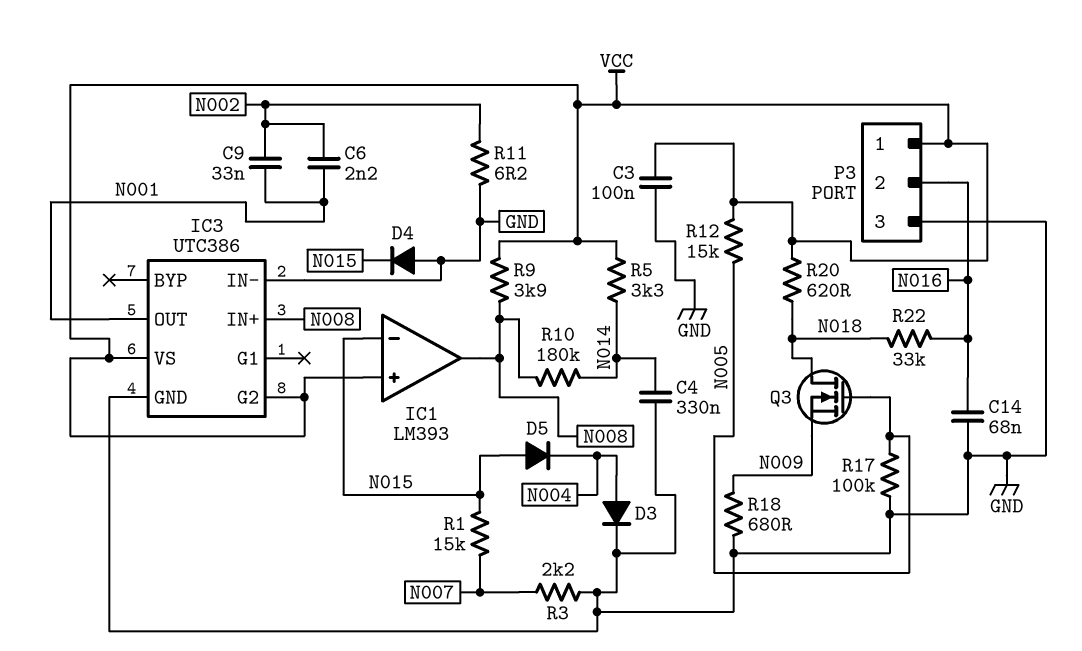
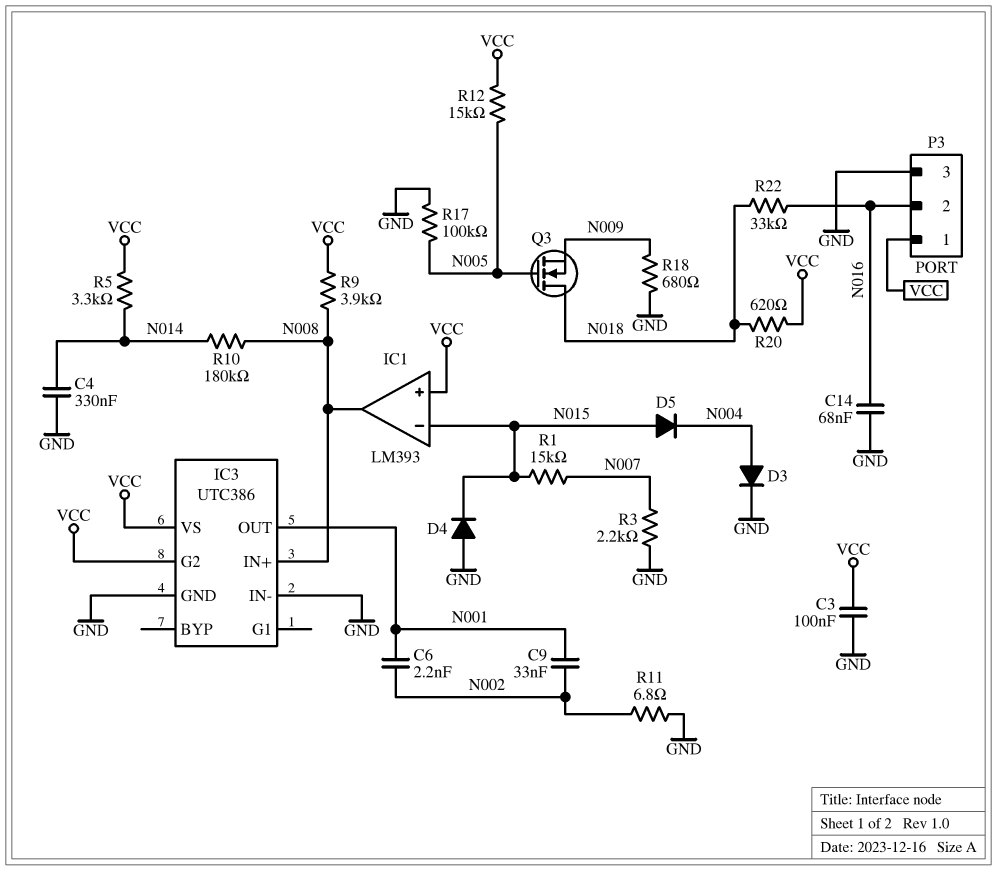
R11: 6.2 (GND, N002) -> 6.8 (GND, N002)

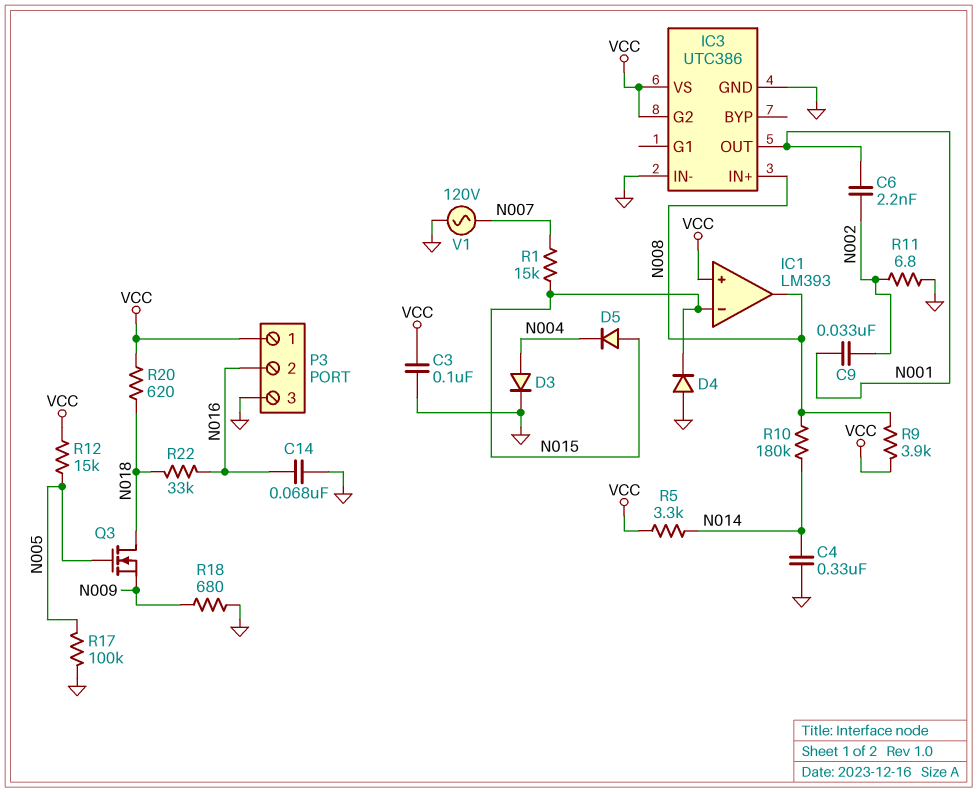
R3: 2.2k (GND, N007) -> none
V1: none -> AC 120V (GND, N007)

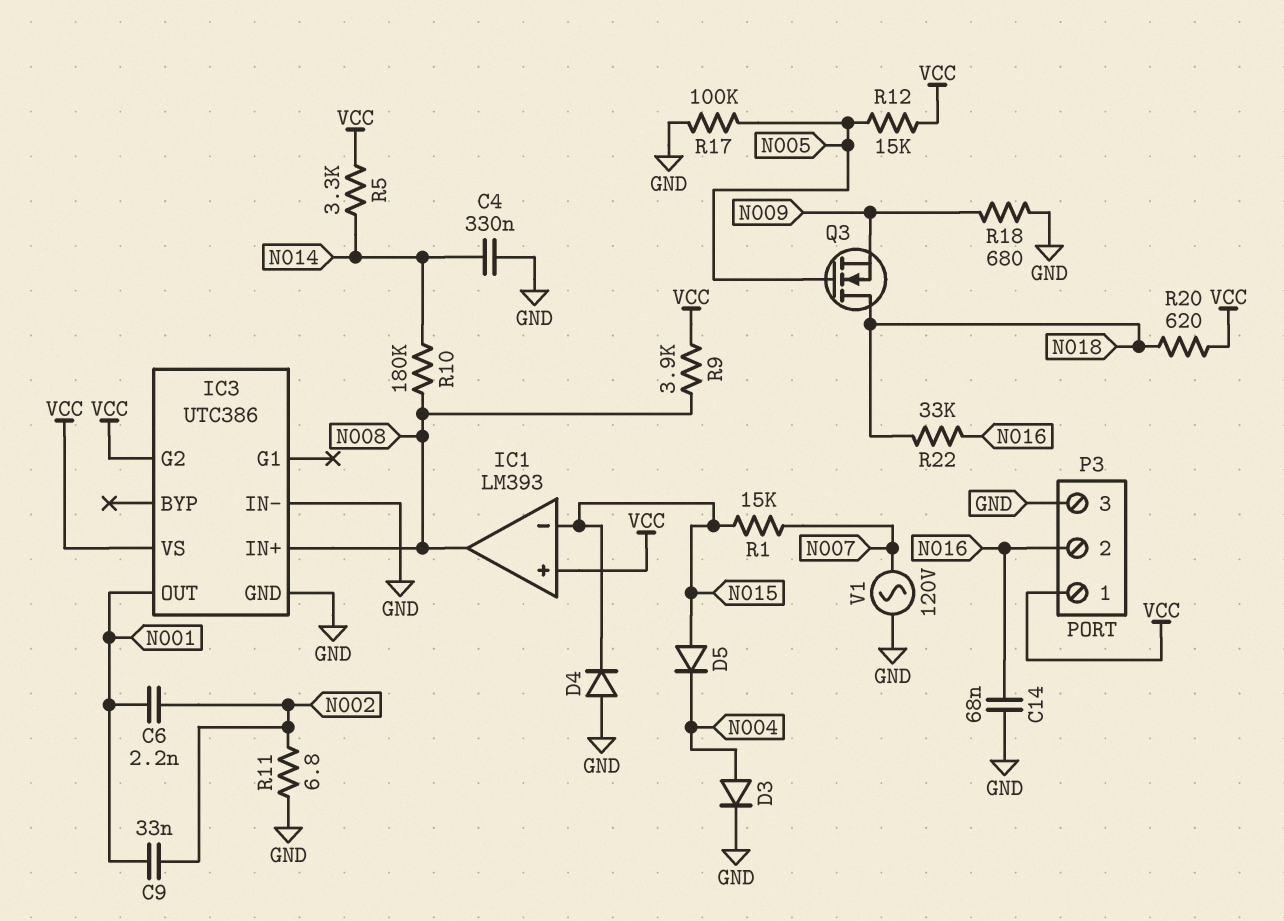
C3: 100nF (GND, VCC) -> none

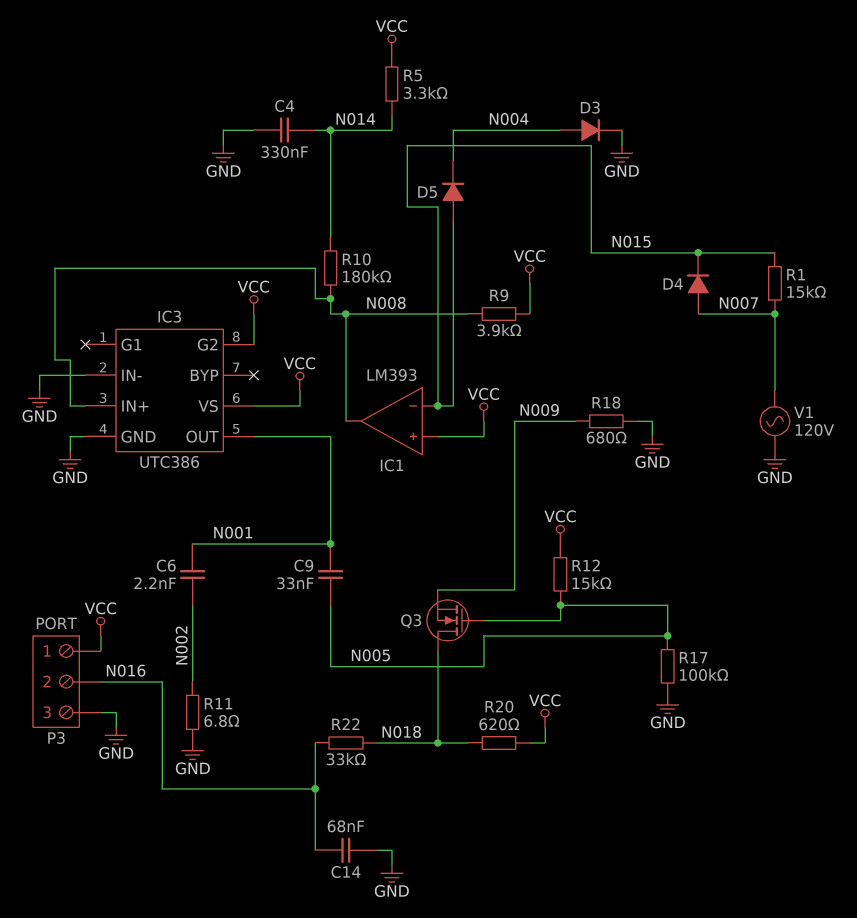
C9: 33nF (N001, N002) -> 33nF (N001, N005)
D4: diode (A GND, K N015) -> diode (A N007, K N015)

